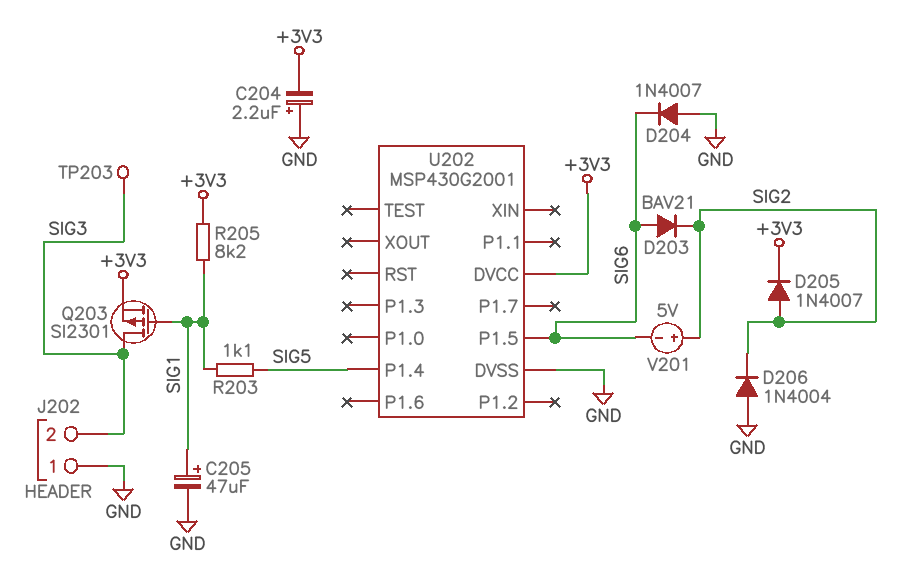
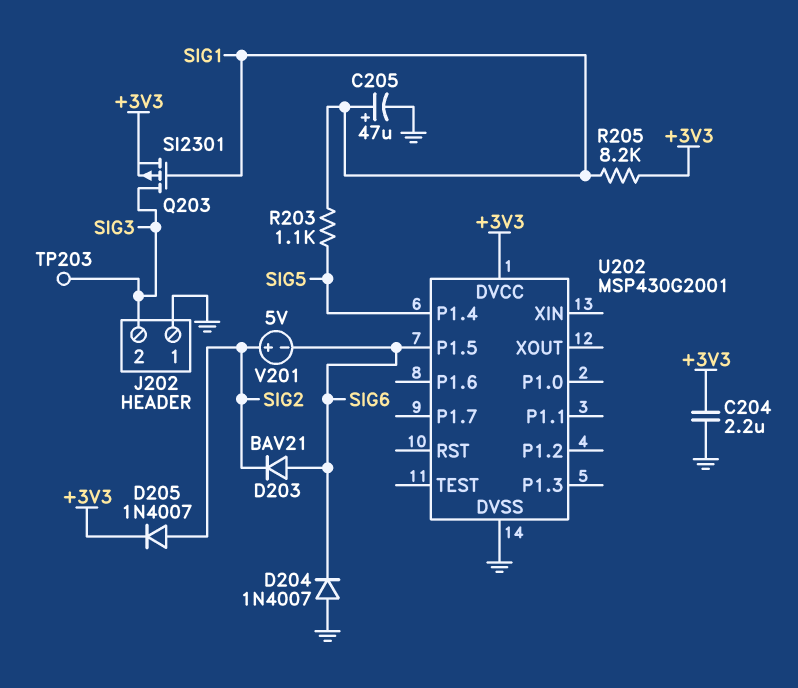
C204: 2.2uF (plus GND, minus +3V3) -> 2.2uF (+3V3, GND)
D206: diode 1N4004 (A GND, K SIG2) -> none

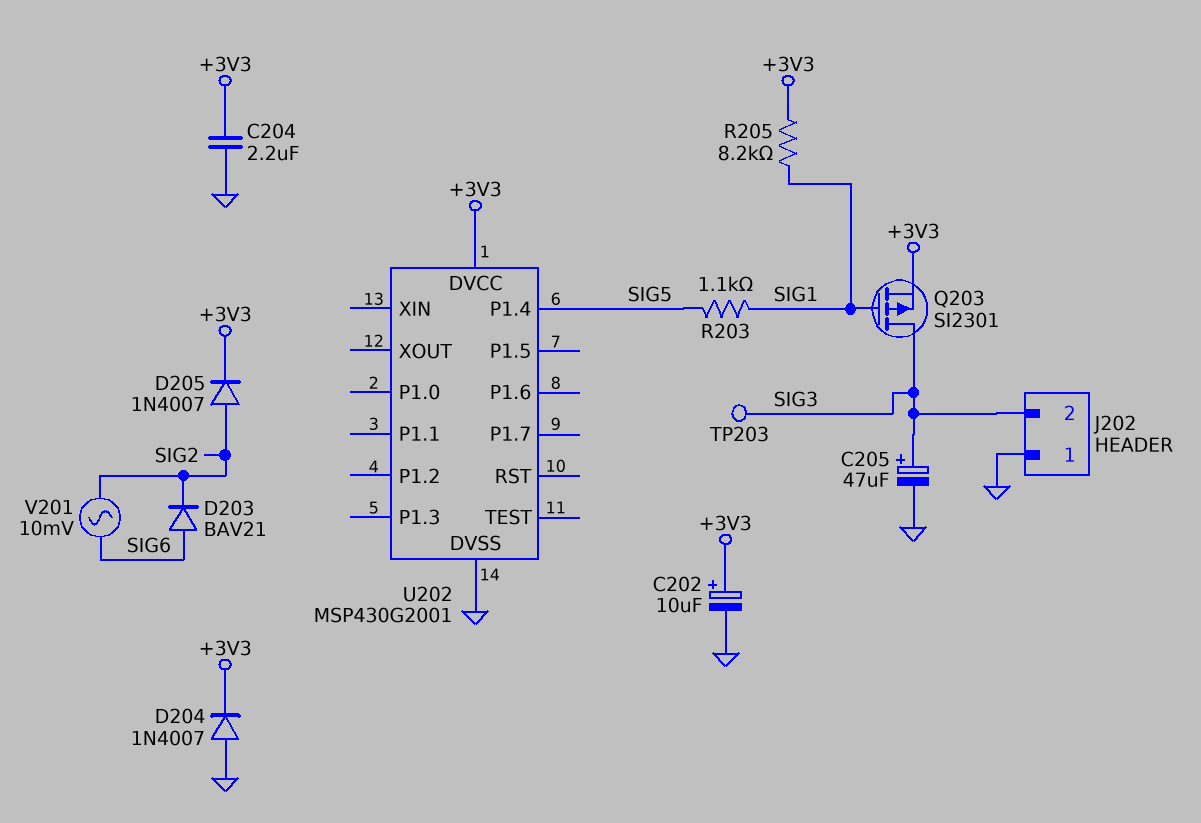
C202: none -> 10uF (plus +3V3, minus GND)
C205: 47uF (plus SIG1, minus GND) -> 47uF (plus SIG3, minus GND)
D204: diode 1N4007 (A GND, K SIG6) -> diode 1N4007 (A GND, K +3V3)
U202 pin P1.5: SIG6 -> none
V201: 5V (plus SIG2, minus SIG6) -> AC 10mV (SIG2, SIG6)

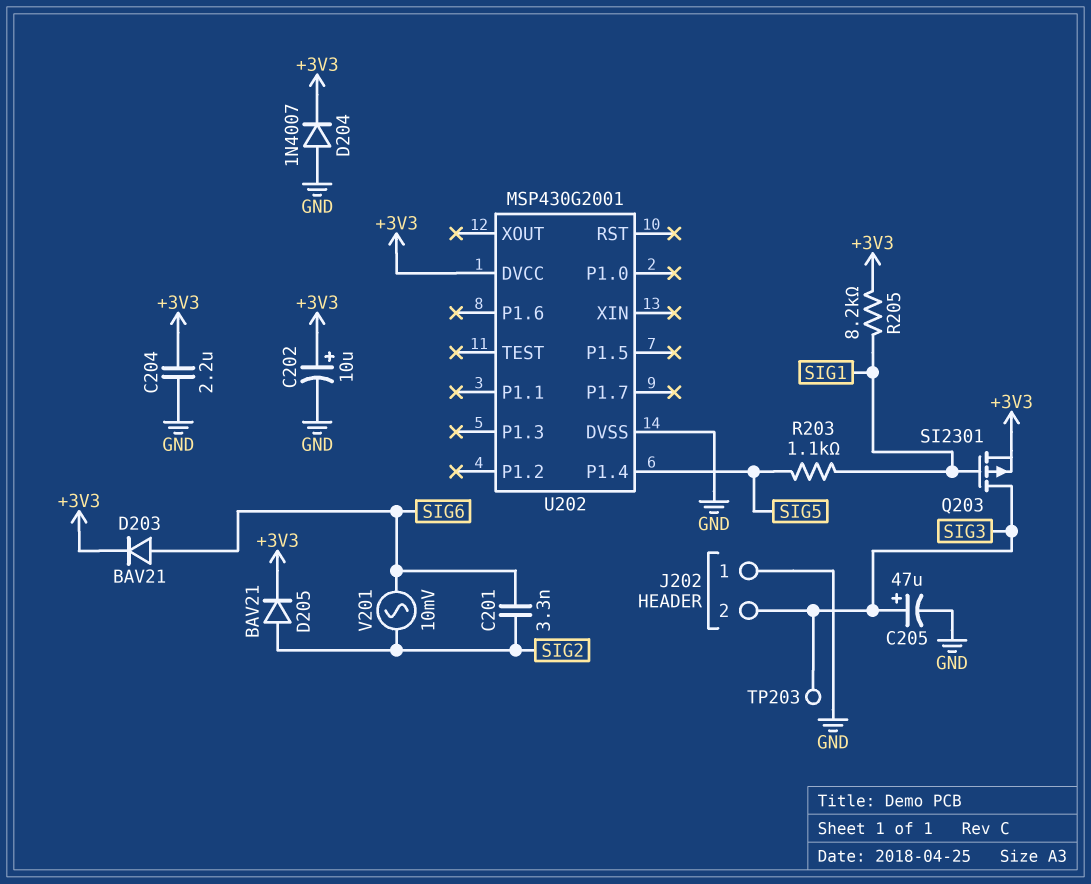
C201: none -> 3.3nF (SIG2, SIG6)
D203: diode BAV21 (A SIG6, K SIG2) -> diode BAV21 (A SIG6, K +3V3)
D205: diode 1N4007 (A SIG2, K +3V3) -> diode BAV21 (A SIG2, K +3V3)

